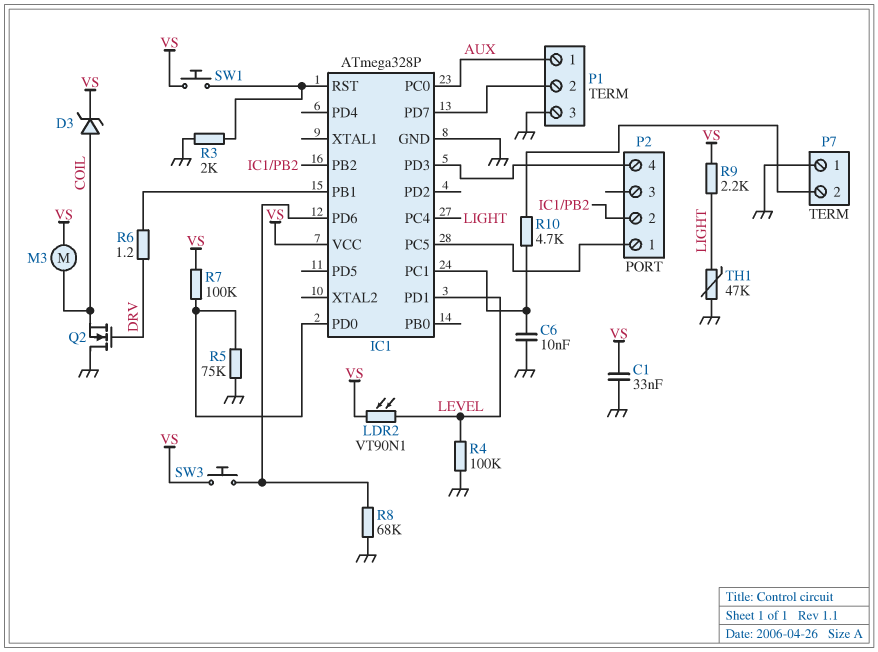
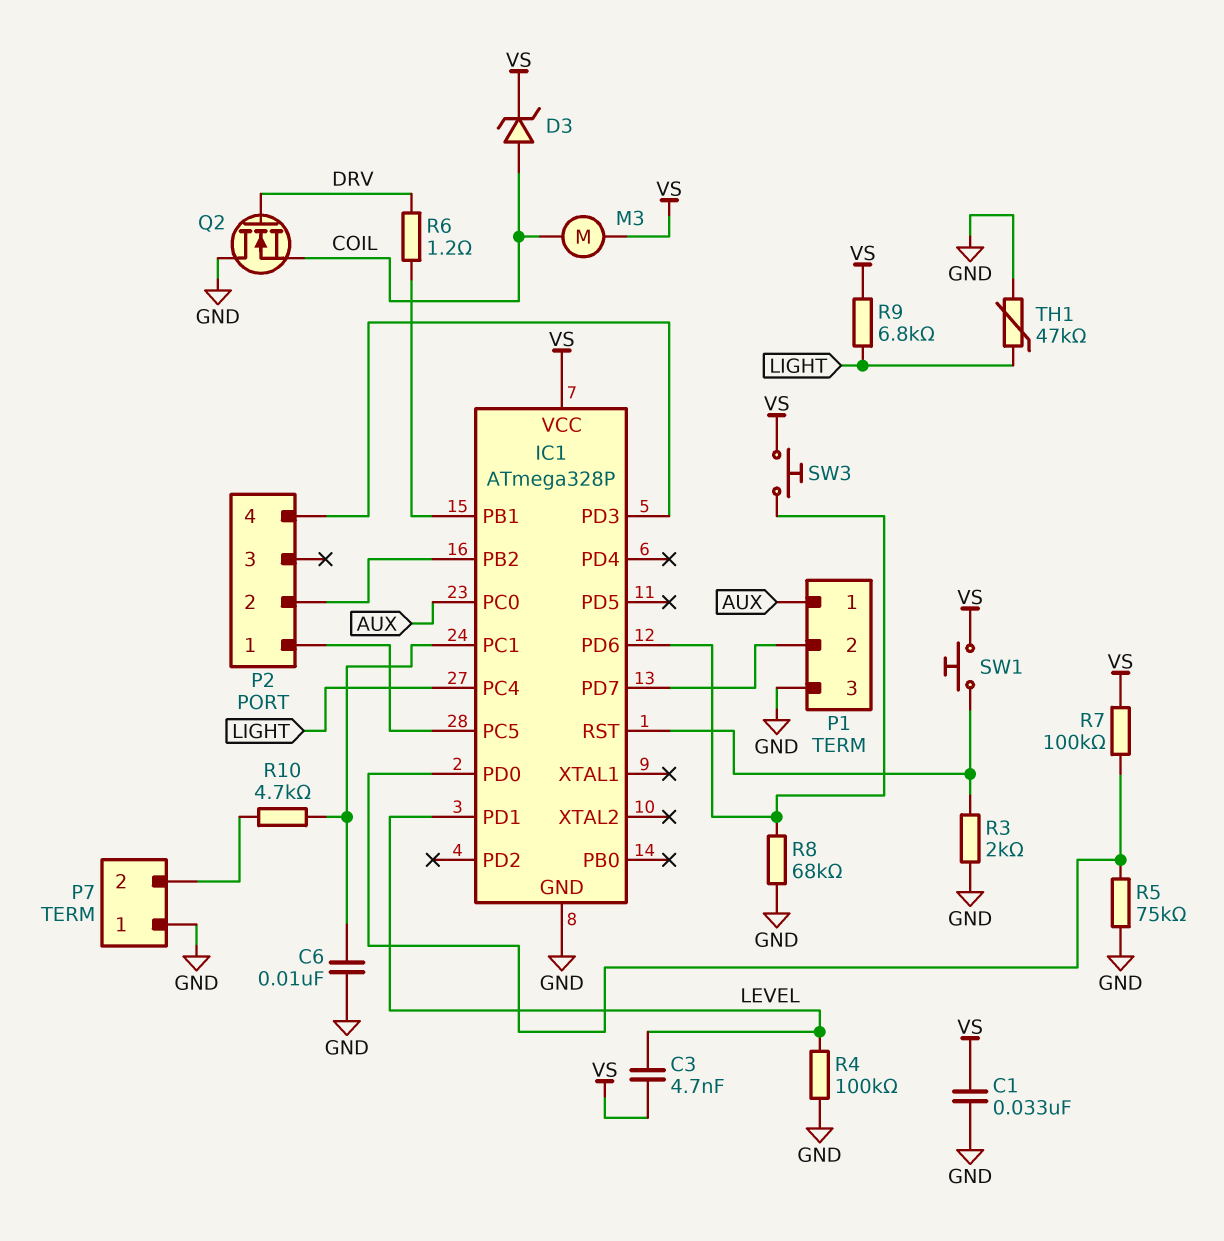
C3: none -> 4.7nF (LEVEL, VS)
LDR2: VT90N1 (LEVEL, VS) -> none
R9: 2.2k (LIGHT, VS) -> 6.8k (LIGHT, VS)

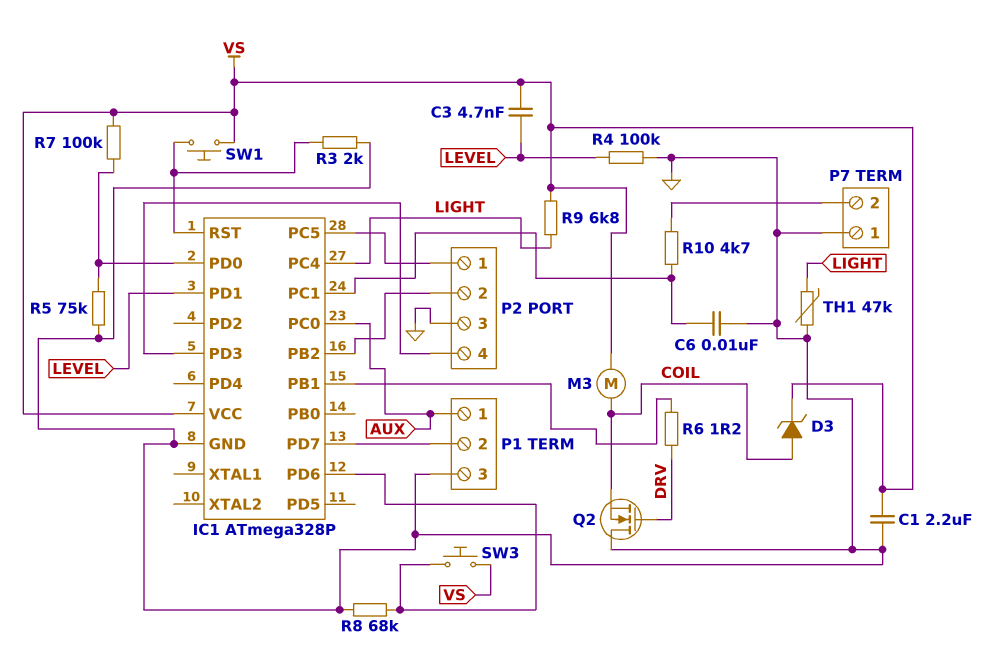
C1: 33nF (GND, VS) -> 2.2uF (GND, VS)
P2 pin 3: none -> GND

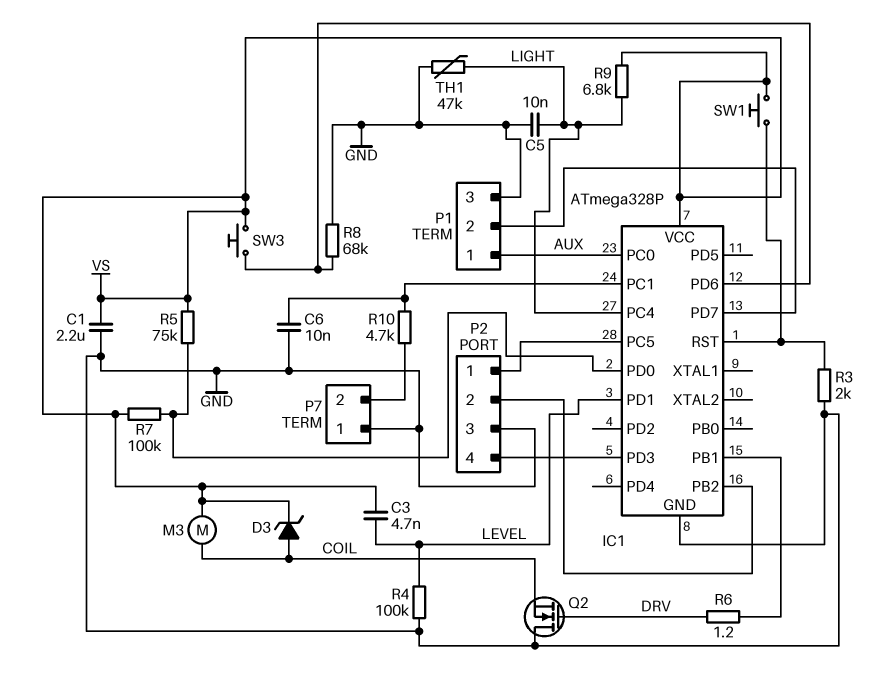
C5: none -> 10nF (GND, LIGHT)
R5: 75k (GND, IC1/PD0) -> 75k (IC1/PD0, VS)

